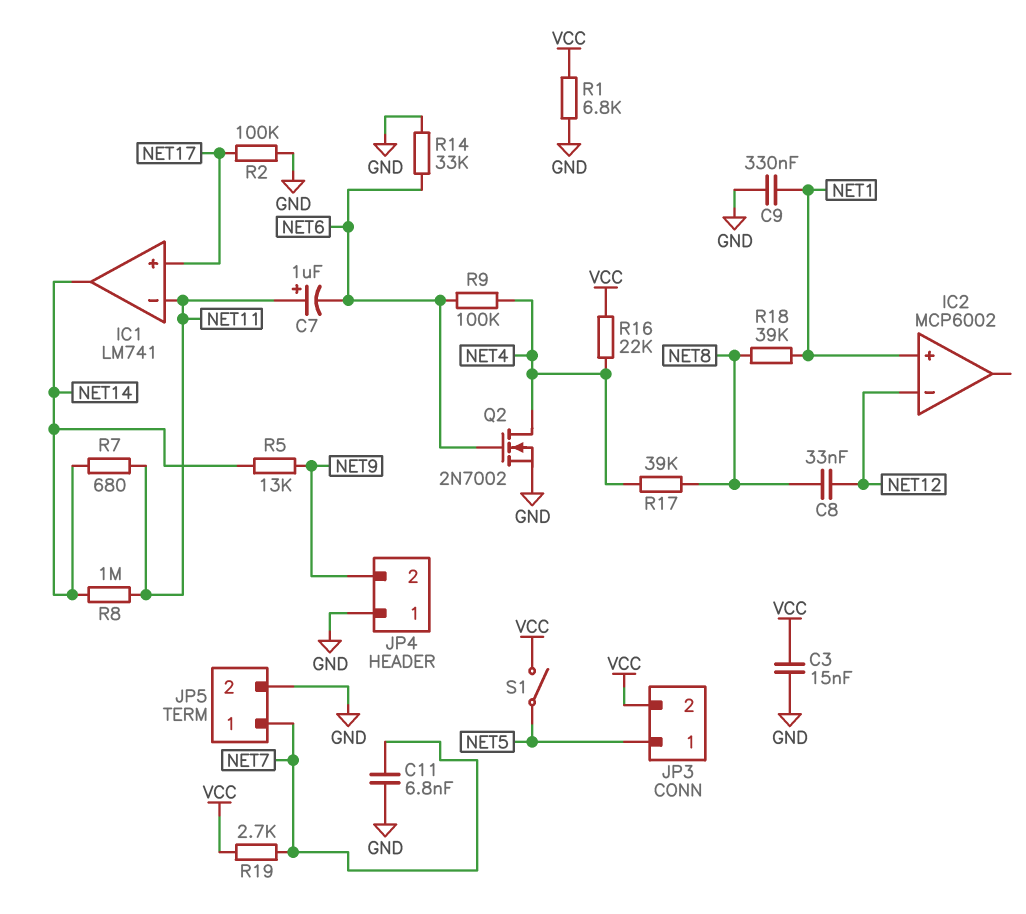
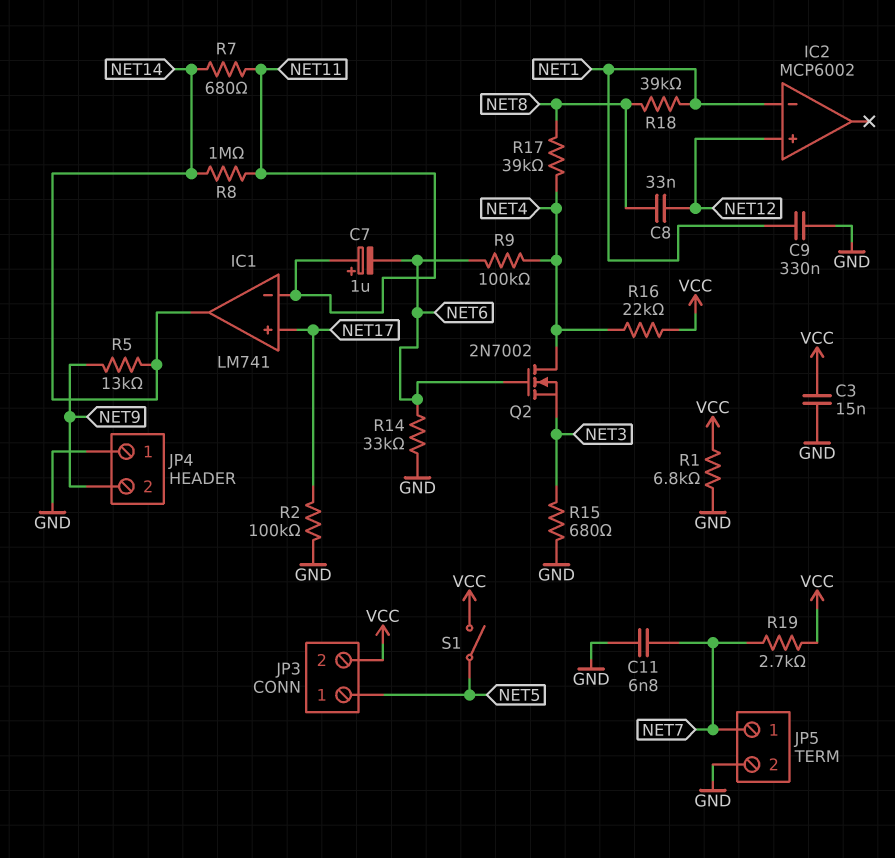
IC2 pin in+: NET1 -> NET12
IC2 pin in-: NET12 -> NET1
Q2: NMOS 2N7002 (G NET6, D NET4, S GND) -> NMOS 2N7002 (G NET6, D NET4, S NET3)
R15: none -> 680 (GND, NET3)

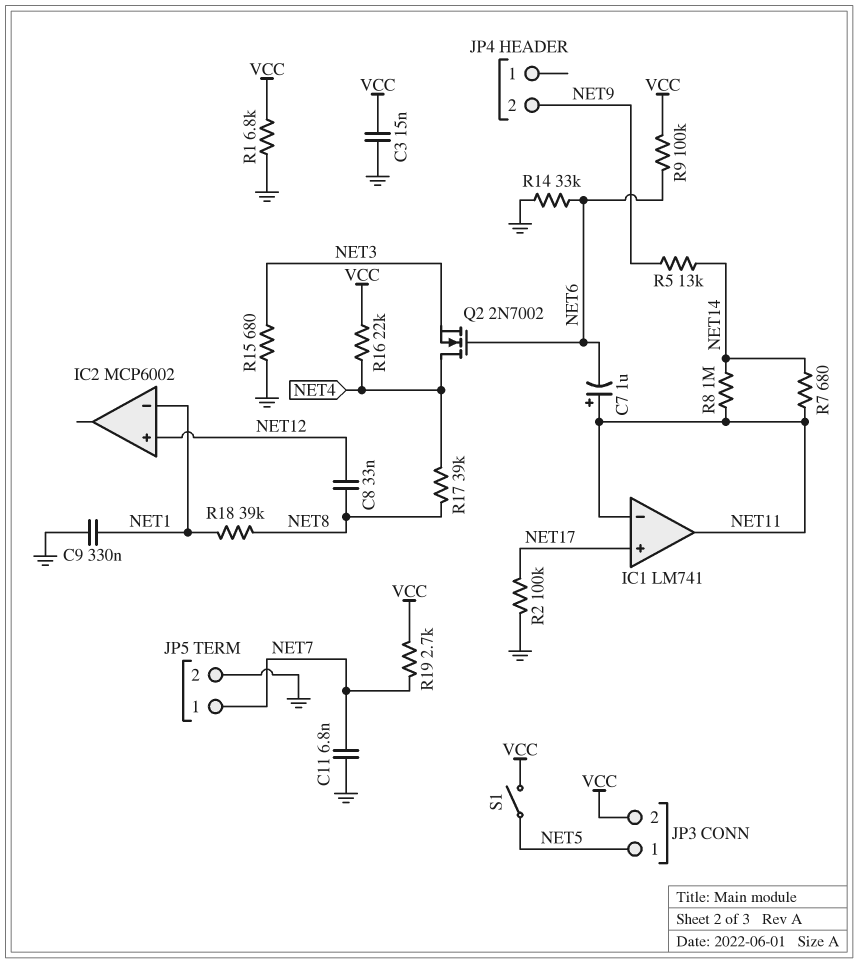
IC1 pin out: NET14 -> NET11
JP4 pin 1: GND -> none
R9: 100k (NET4, NET6) -> 100k (NET6, VCC)

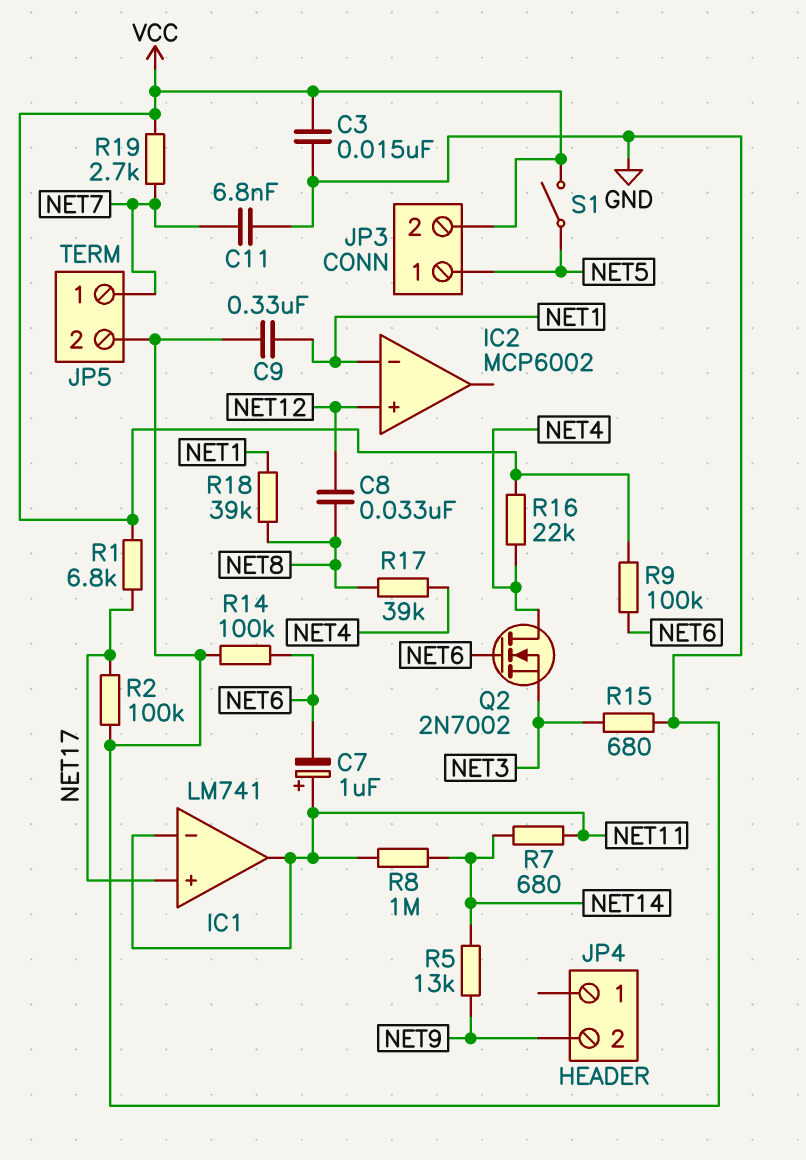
R1: 6.8k (GND, VCC) -> 6.8k (NET17, VCC)
R14: 33k (GND, NET6) -> 100k (GND, NET6)

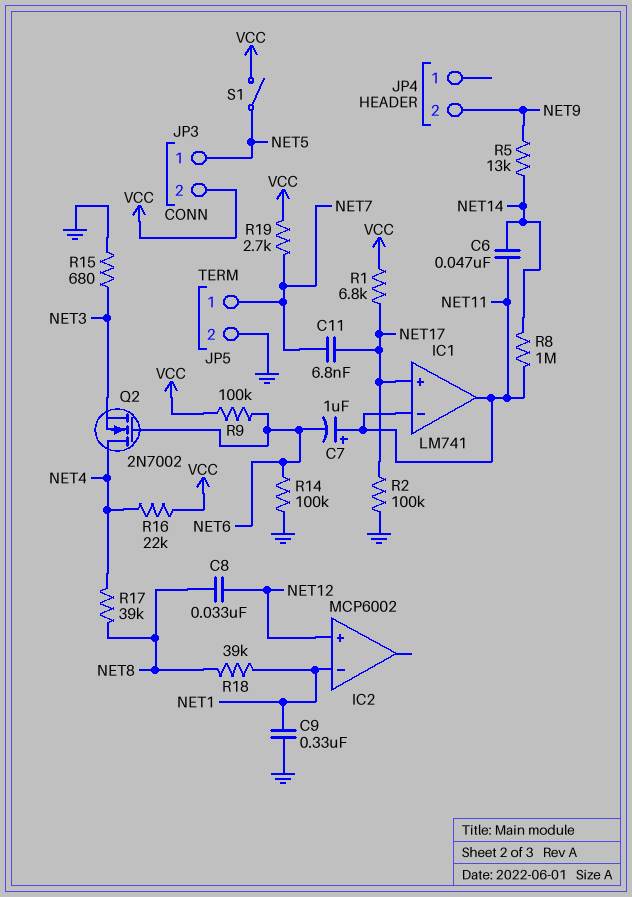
C3: 15nF (GND, VCC) -> none
C6: none -> 47nF (NET11, NET14)
C11: 6.8nF (GND, NET7) -> 6.8nF (NET7, NET17)
R7: 680 (NET11, NET14) -> none

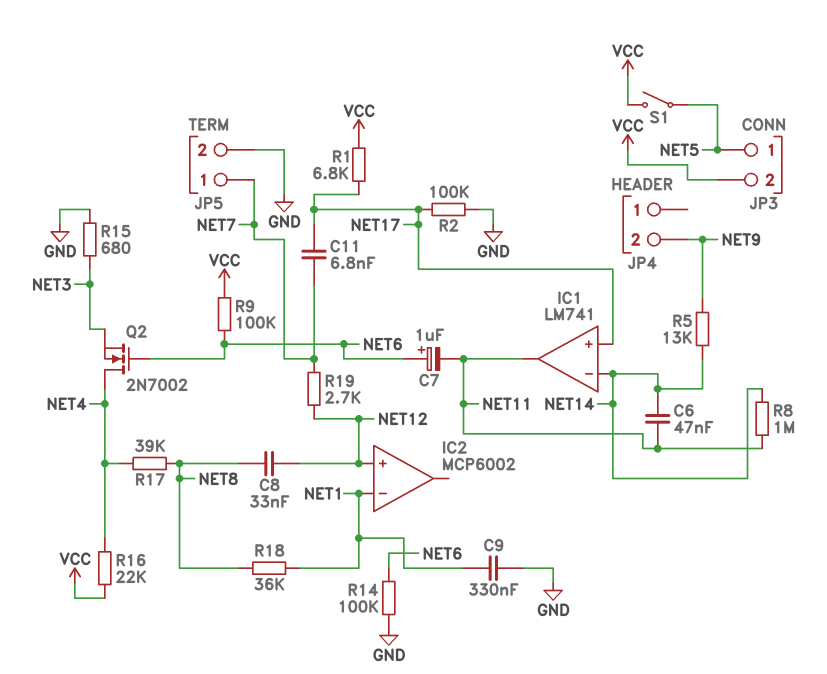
C7: 1uF (plus NET11, minus NET6) -> 1uF (plus NET6, minus NET11)
IC1 pin in-: NET11 -> NET14
R18: 39k (NET1, NET8) -> 36k (NET1, NET8)
R19: 2.7k (NET7, VCC) -> 2.7k (NET7, NET12)

